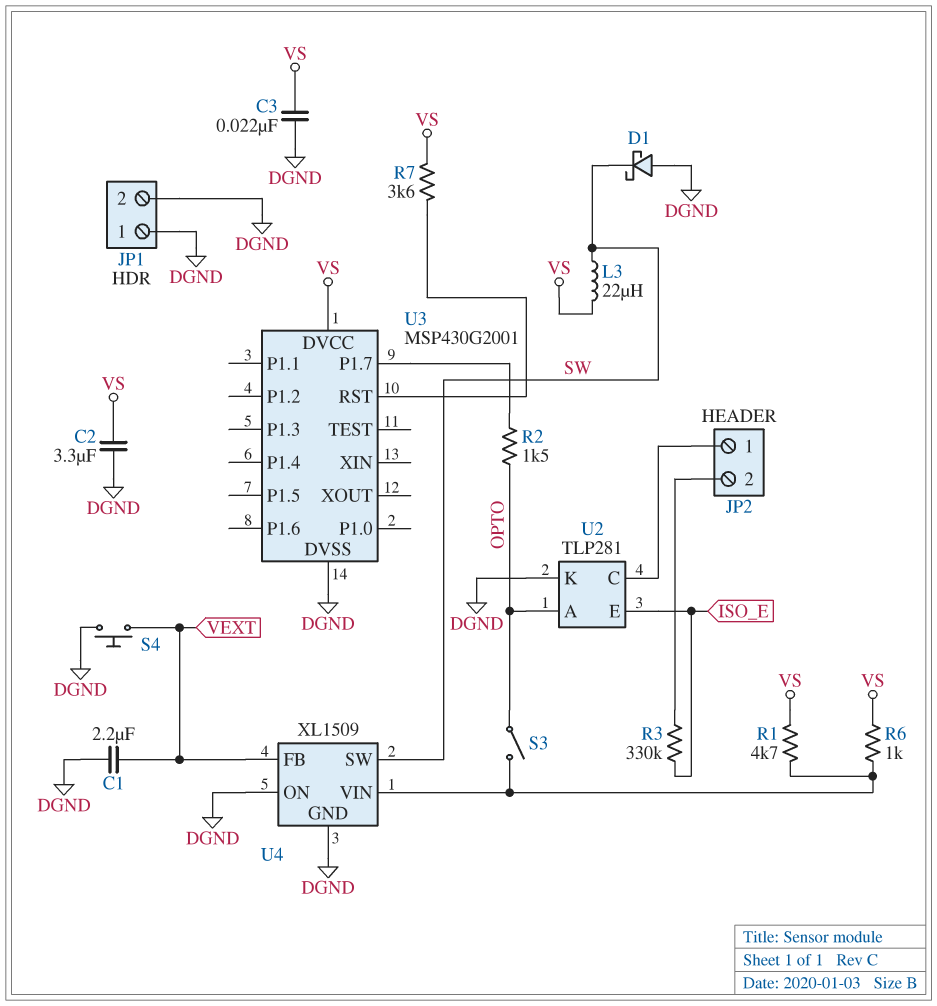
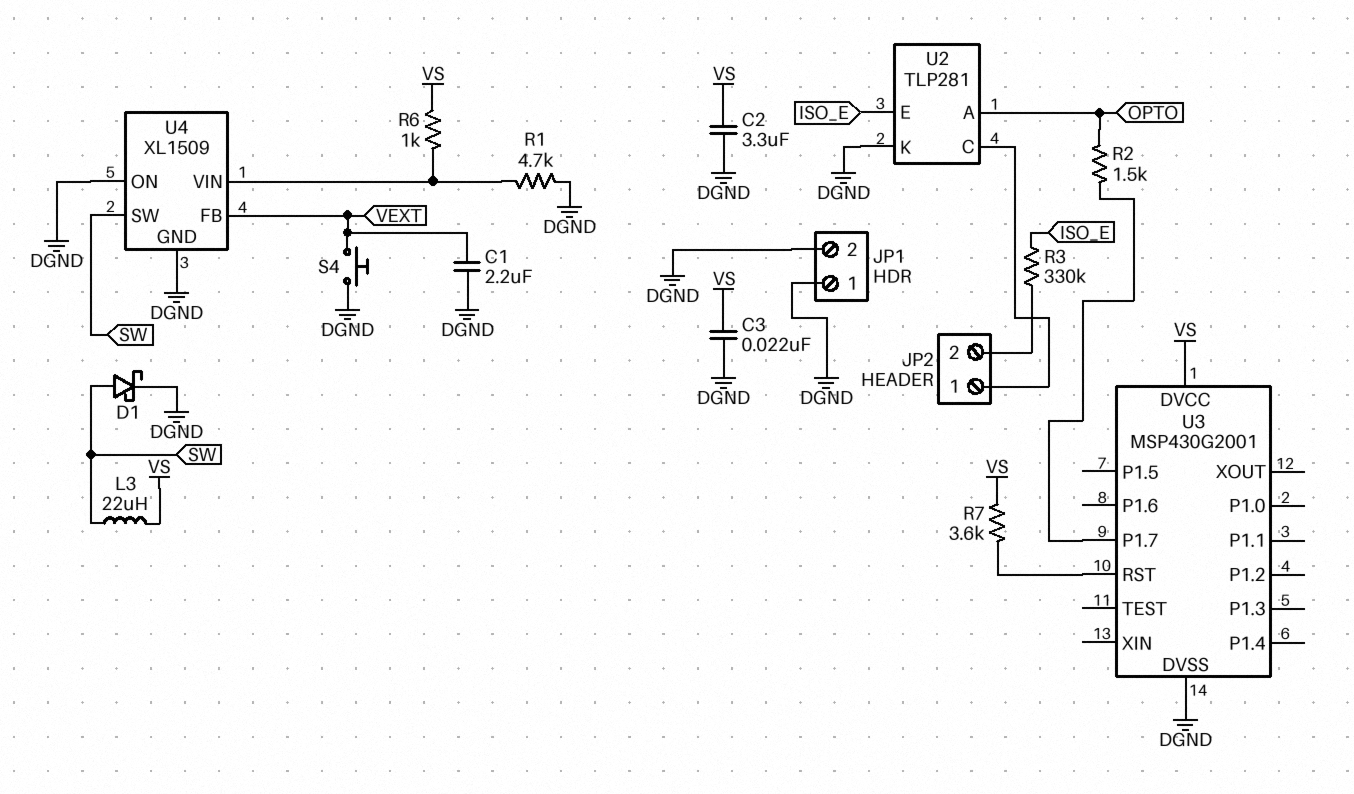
D1: schottky (A DGND, K SW) -> schottky (A SW, K DGND)
R1: 4.7k (U4/VIN, VS) -> 4.7k (DGND, U4/VIN)
S3: switch (OPTO, U4/VIN) -> none

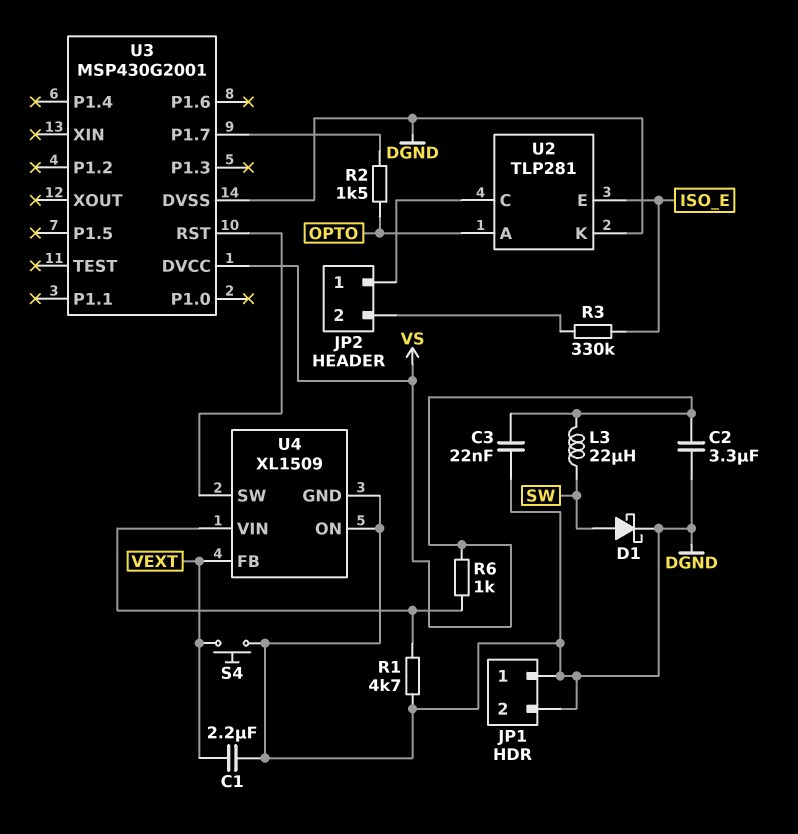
R7: 3.6k (U3/RST, VS) -> none
U4 pin SW: SW -> U3/RST

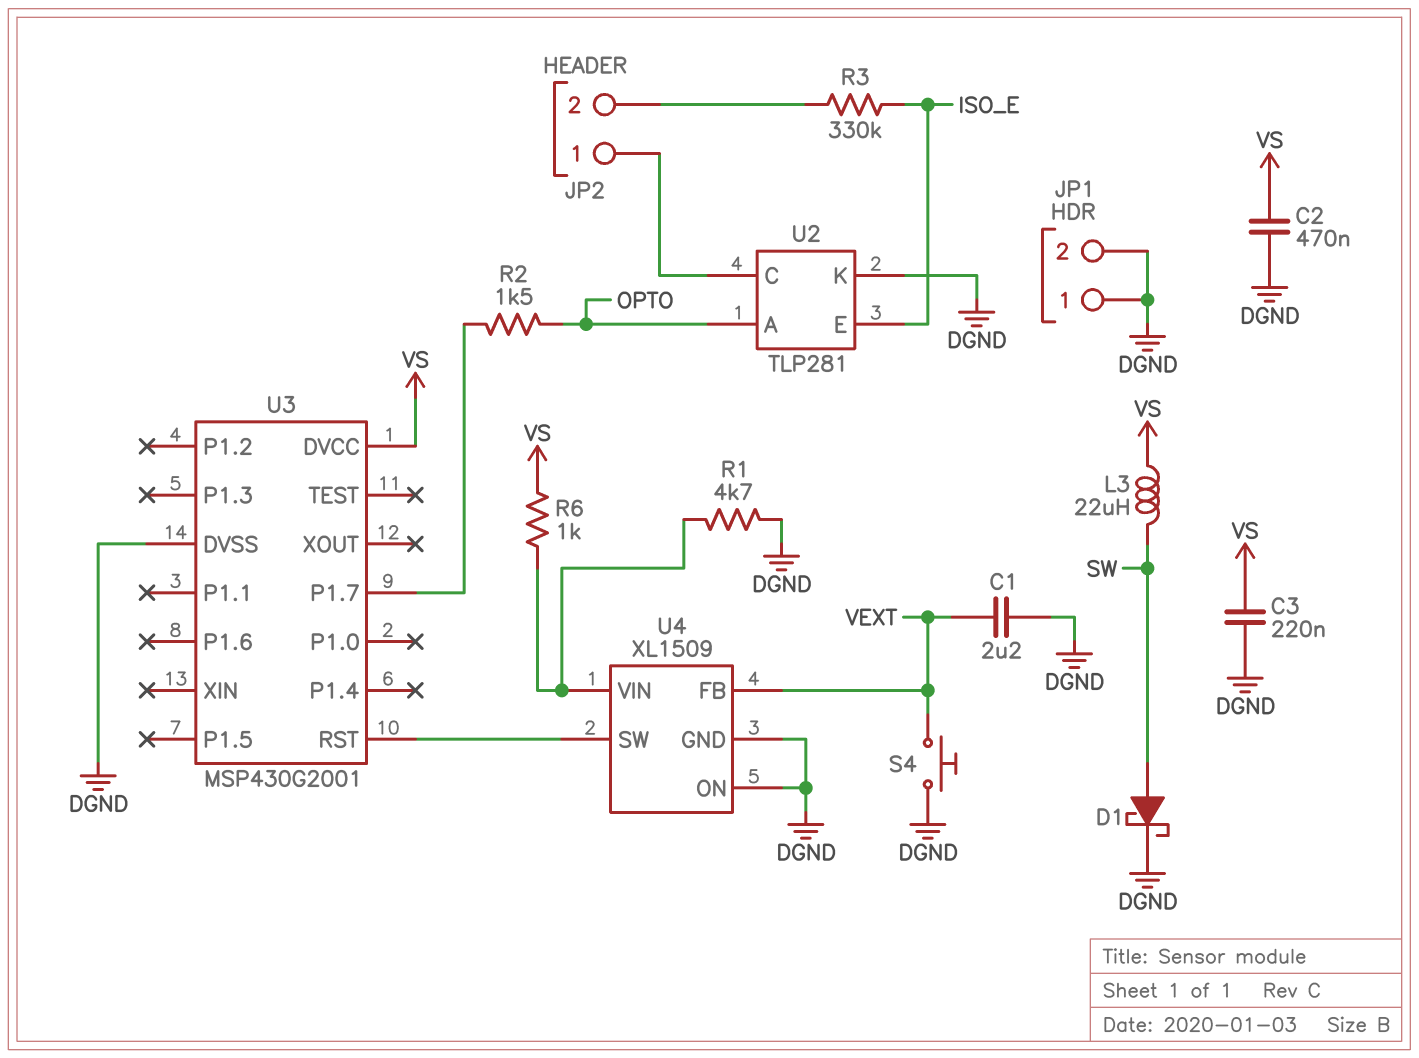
C2: 3.3uF (DGND, VS) -> 470nF (DGND, VS)
C3: 22nF (DGND, VS) -> 220nF (DGND, VS)

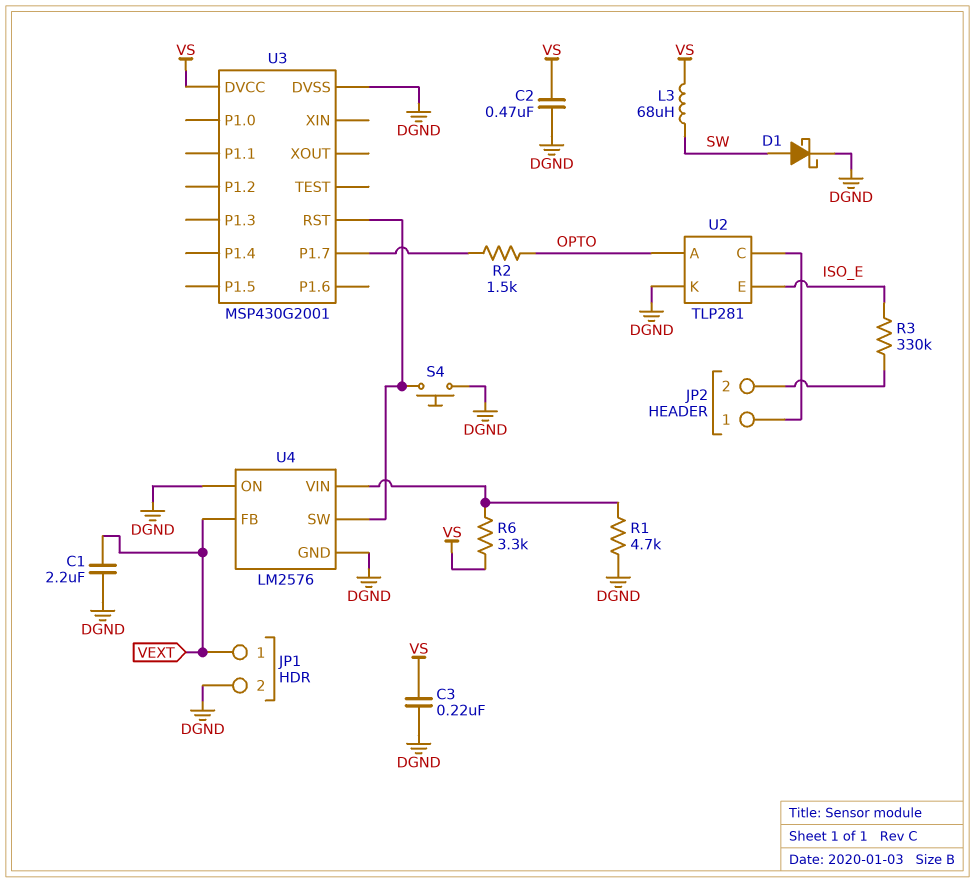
JP1 pin 1: DGND -> VEXT
L3: 22uH (SW, VS) -> 68uH (SW, VS)
R6: 1k (U4/VIN, VS) -> 3.3k (U4/VIN, VS)
S4: button (DGND, VEXT) -> button (DGND, U3/RST)
U4: XL1509 -> LM2576

